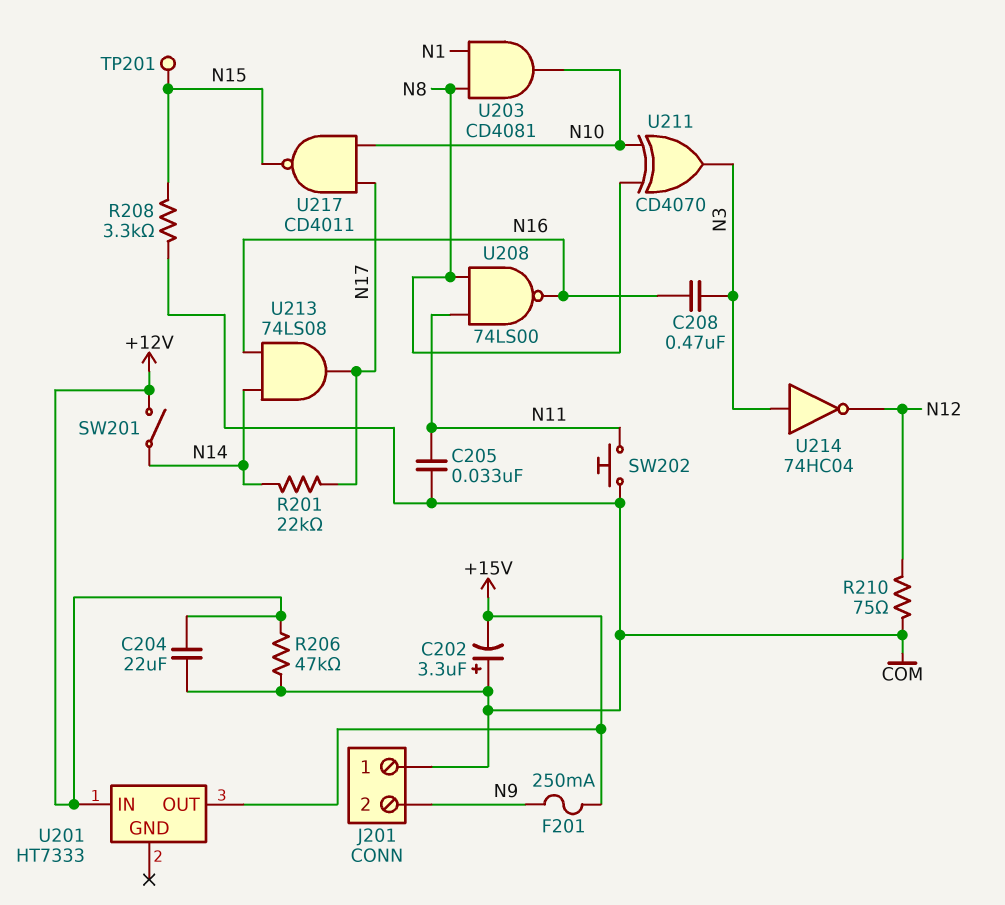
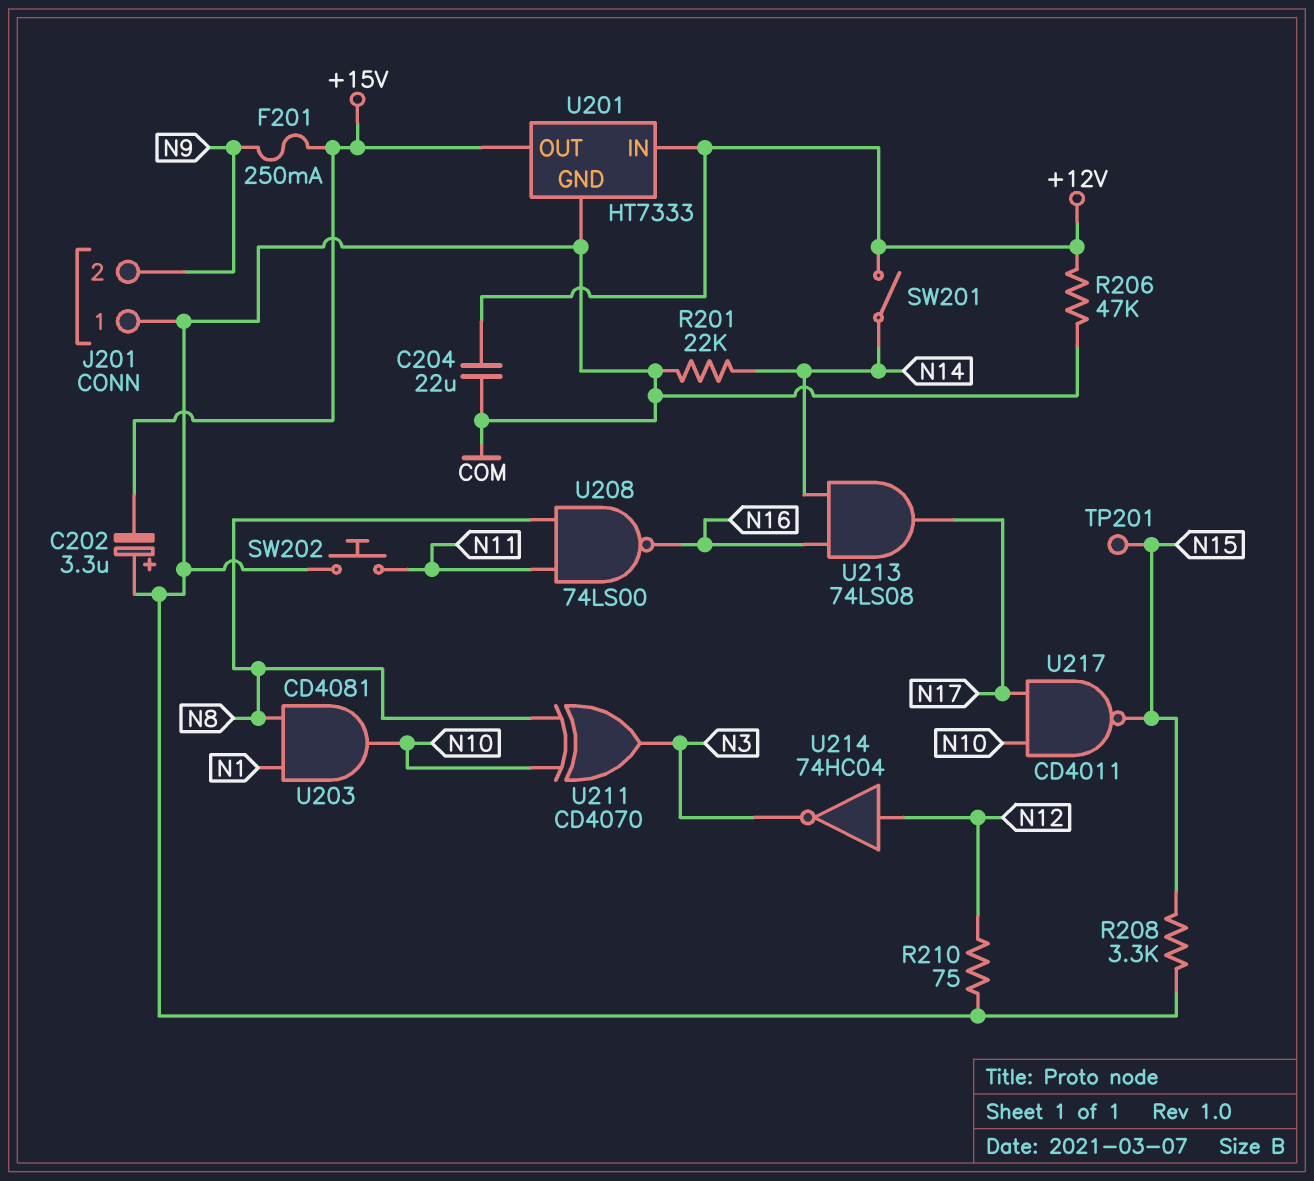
C205: 33nF (COM, N11) -> none
C208: 470nF (N3, N16) -> none
R201: 22k (N14, N17) -> 22k (COM, N14)
U201 pin GND: none -> COM
U214: NOT 74HC04 (in N3, out N12) -> NOT 74HC04 (in N12, out N3)

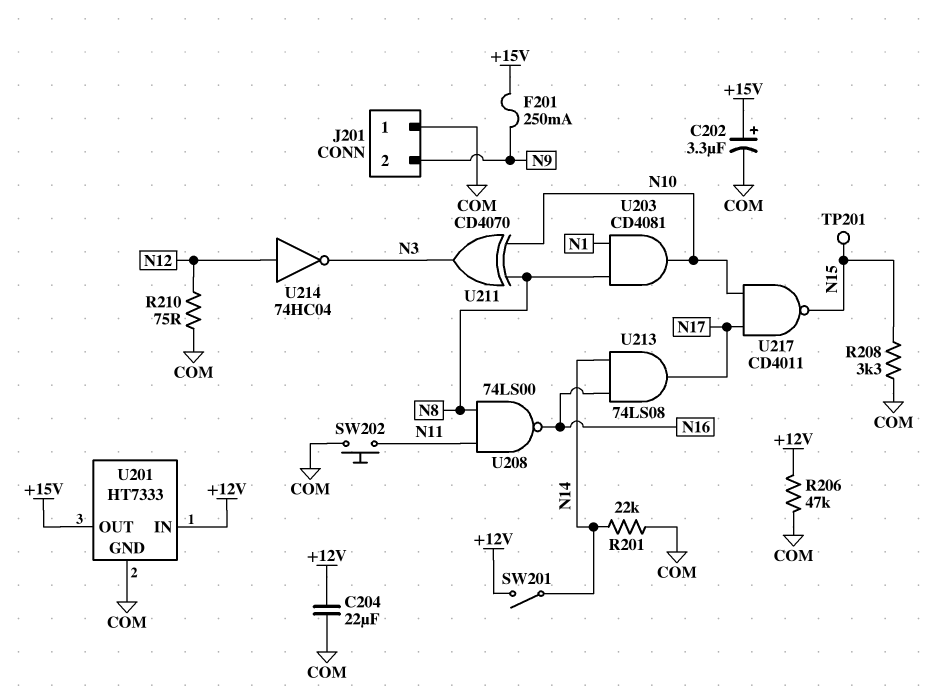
C202: 3.3uF (plus COM, minus +15V) -> 3.3uF (plus +15V, minus COM)

